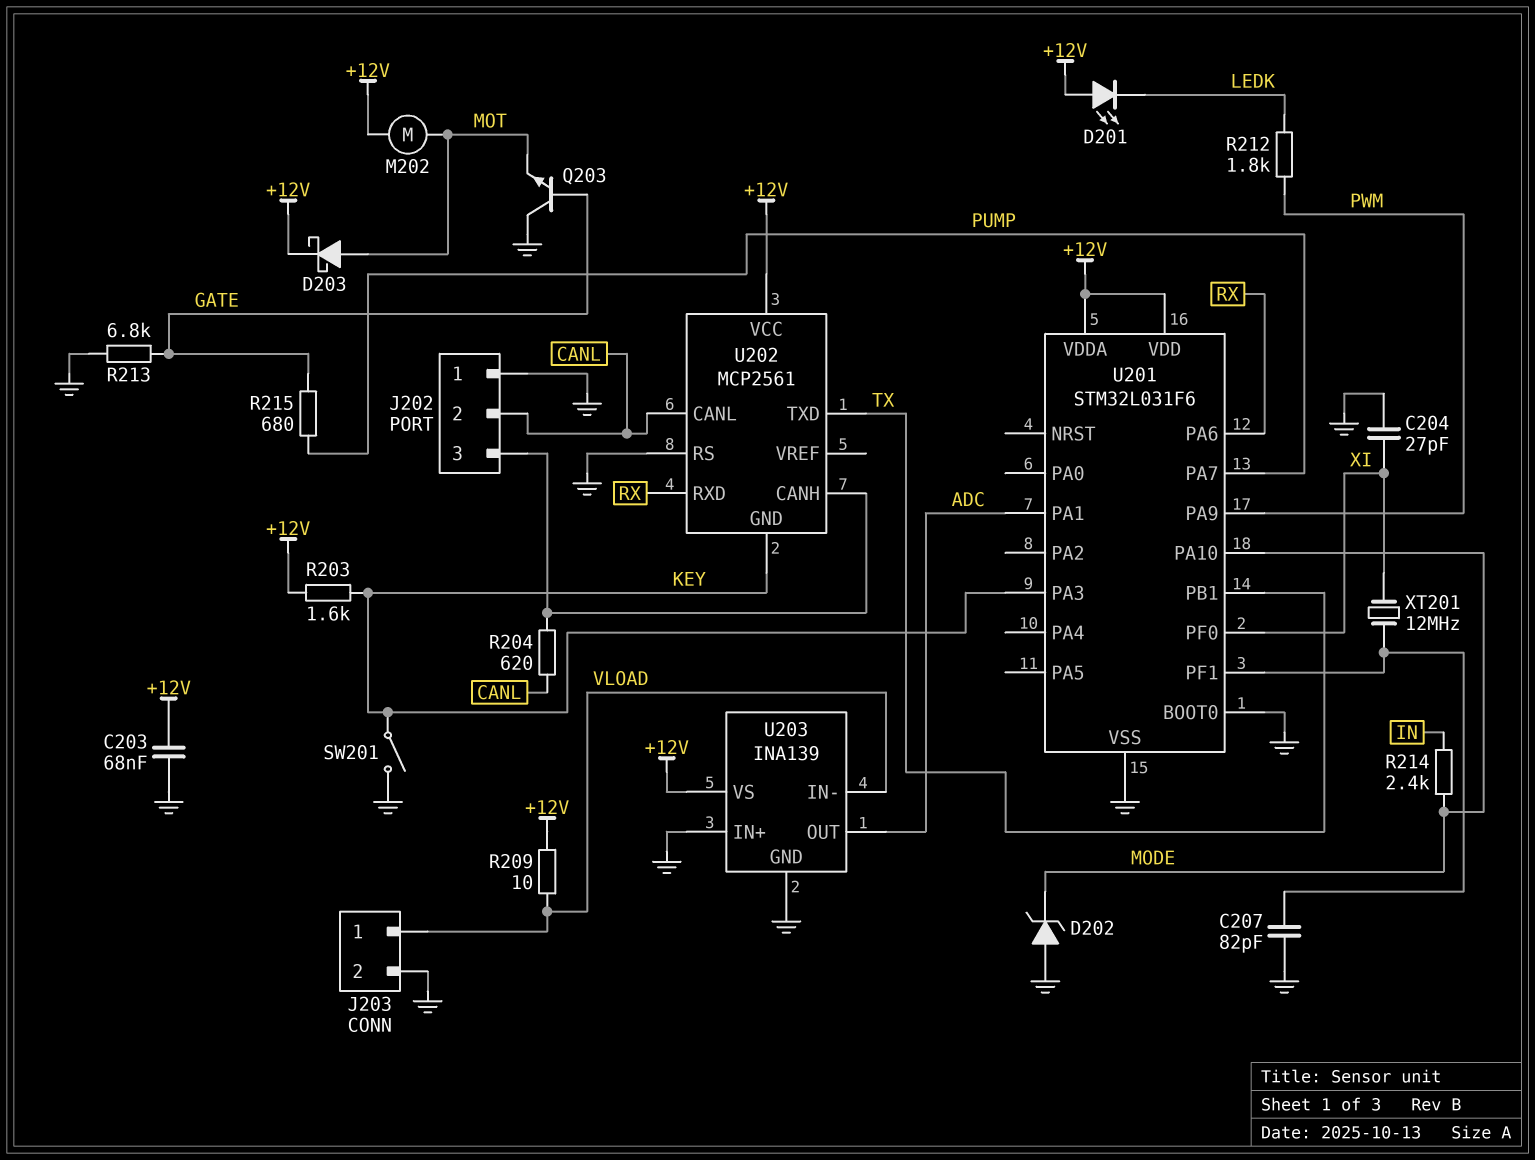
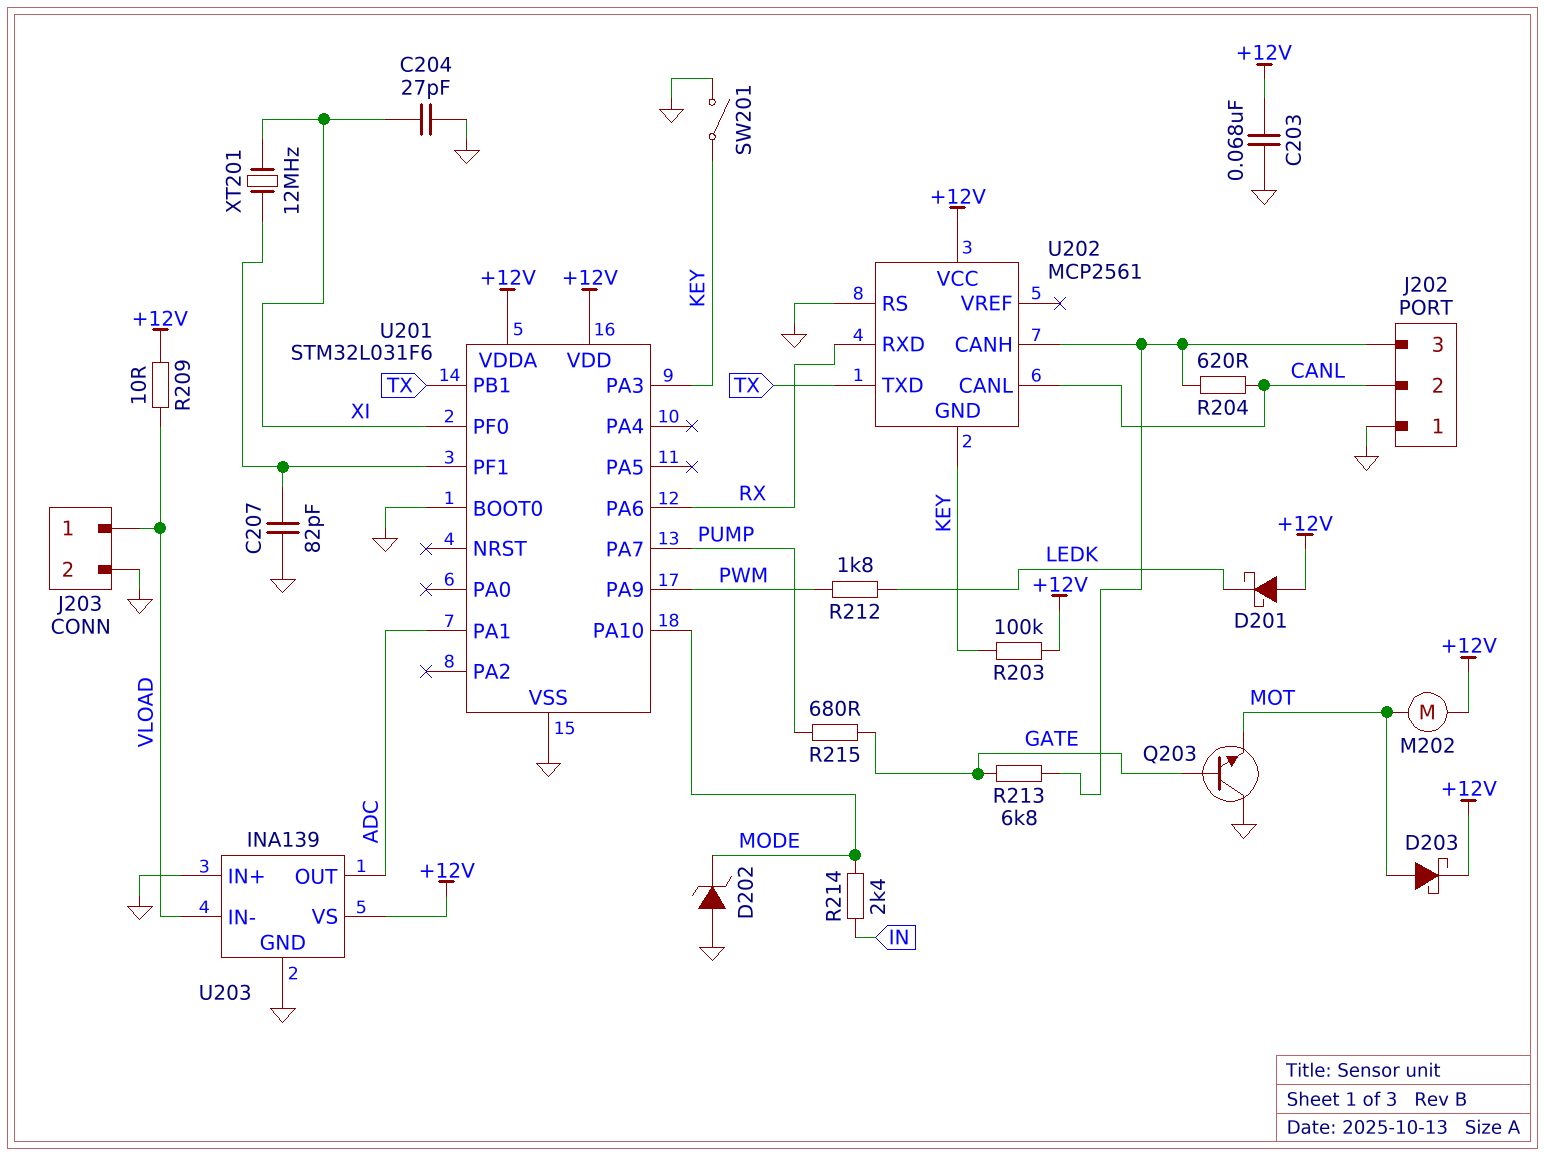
D201: LED (A +12V, K LEDK) -> schottky (A +12V, K LEDK)
R203: 1.6k (+12V, KEY) -> 100k (+12V, KEY)
R213: 6.8k (GATE, GND) -> 6.8k (GATE, J202/3)

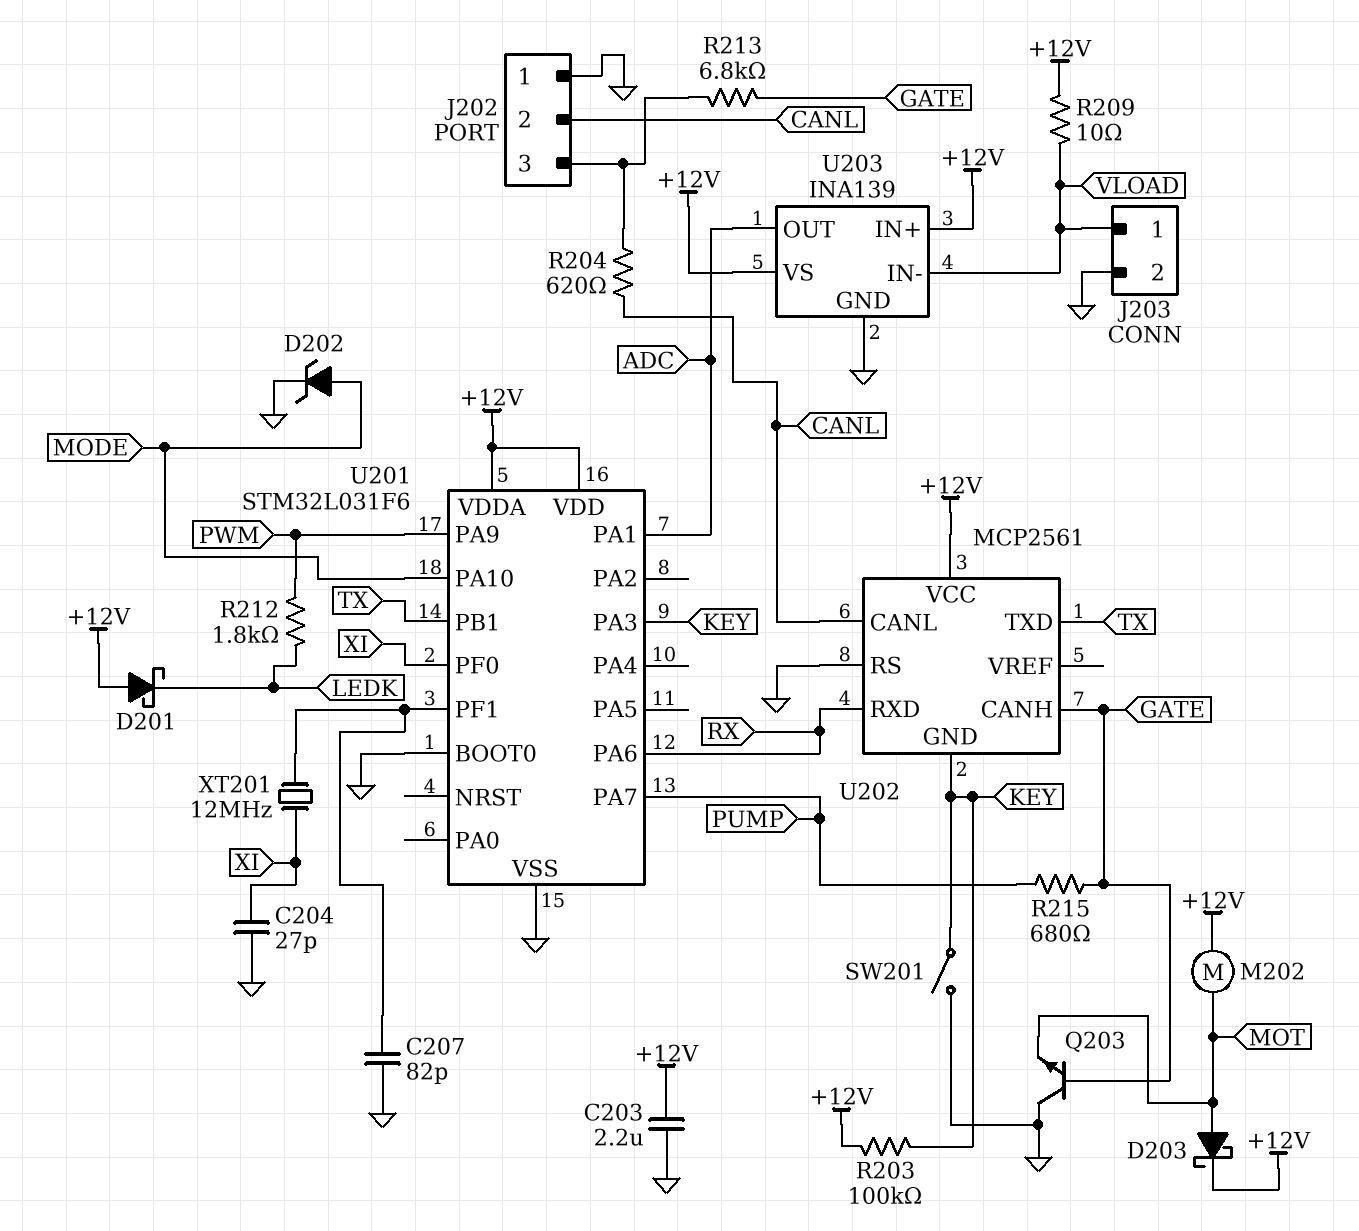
C203: 68nF (+12V, GND) -> 2.2uF (+12V, GND)
D202: zener (A GND, K MODE) -> zener (A MODE, K GND)
R214: 2.4k (IN, MODE) -> none
U202 pin CANH: J202/3 -> GATE
U203 pin IN+: GND -> +12V

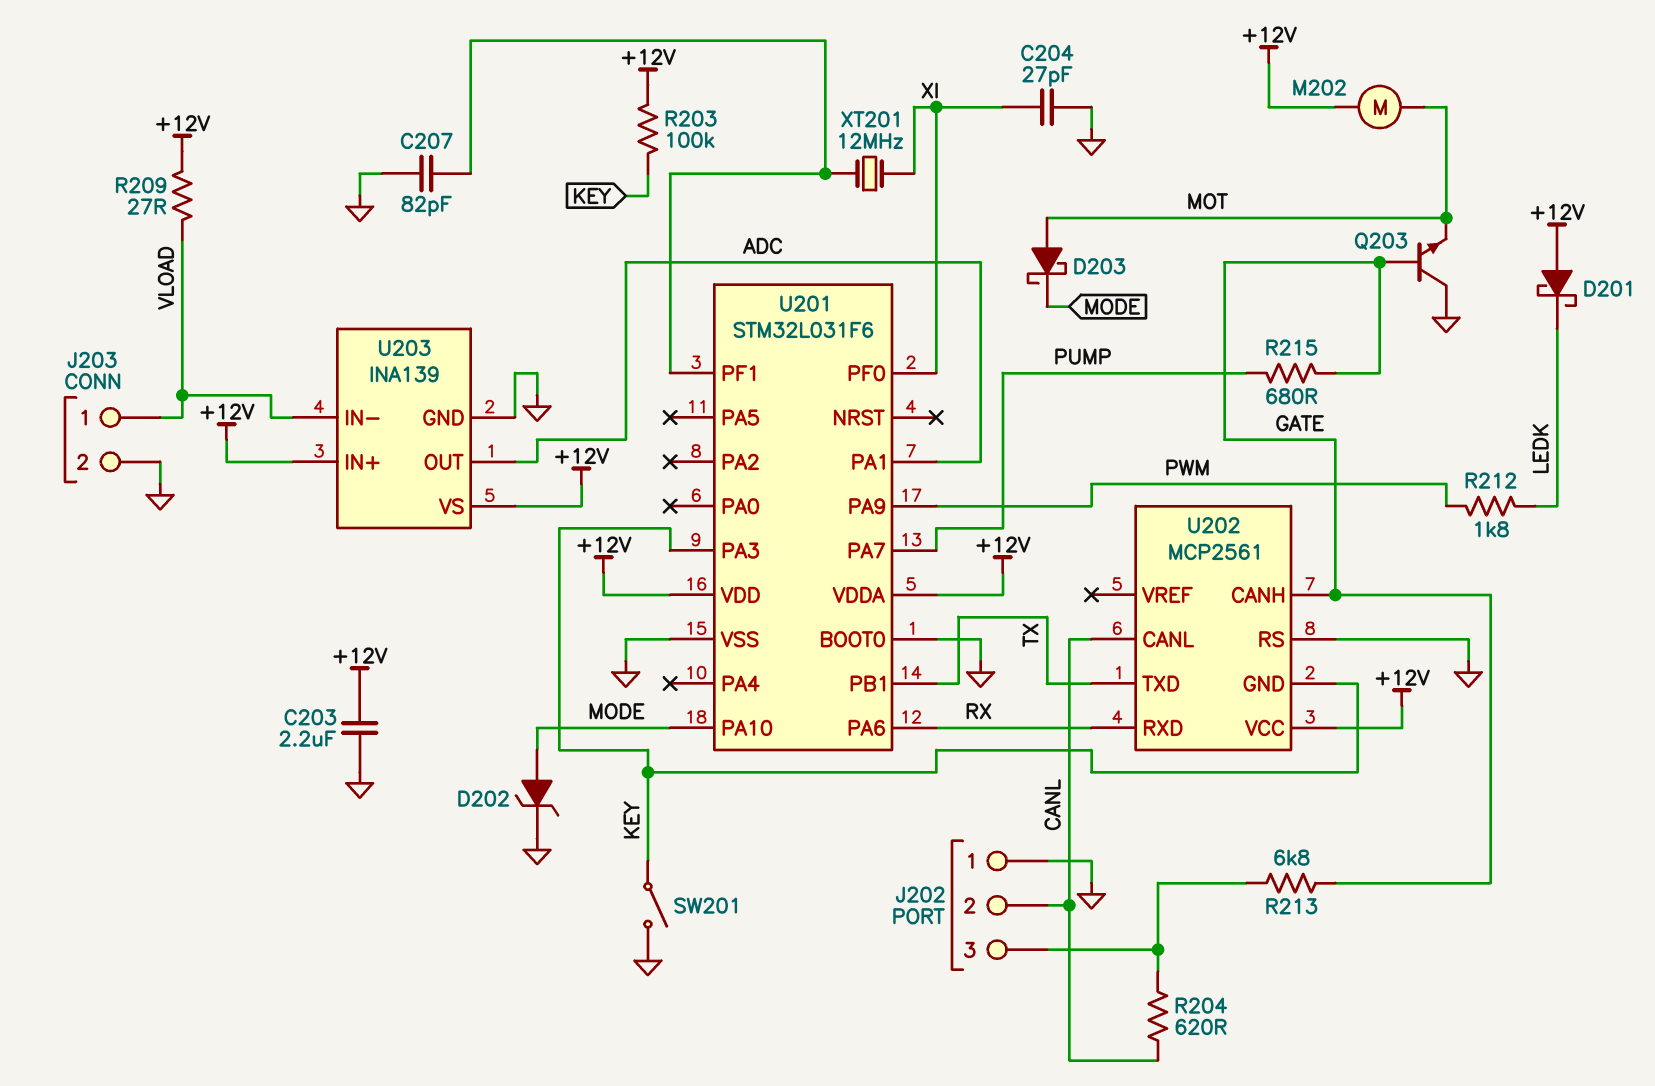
D203: schottky (A MOT, K +12V) -> schottky (A MOT, K MODE)
R209: 10 (+12V, VLOAD) -> 27 (+12V, VLOAD)

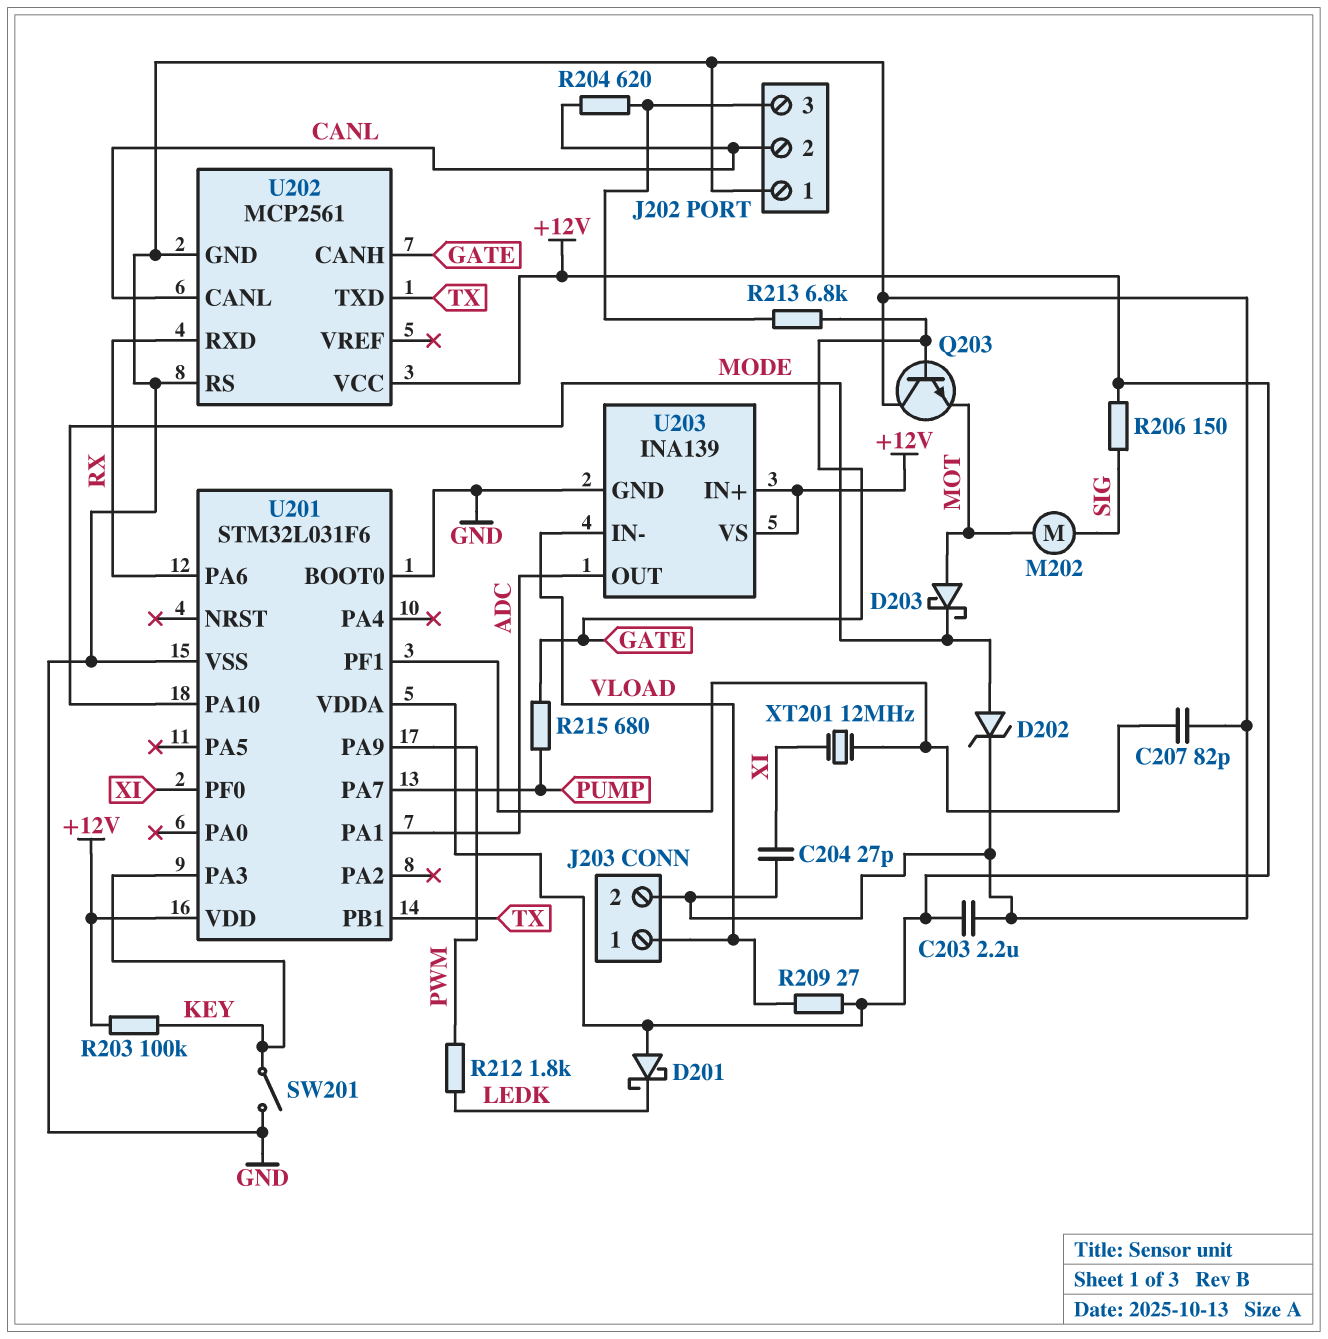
M202: motor (+12V, MOT) -> motor (MOT, SIG)
R206: none -> 150 (+12V, SIG)
U202 pin GND: KEY -> GND

